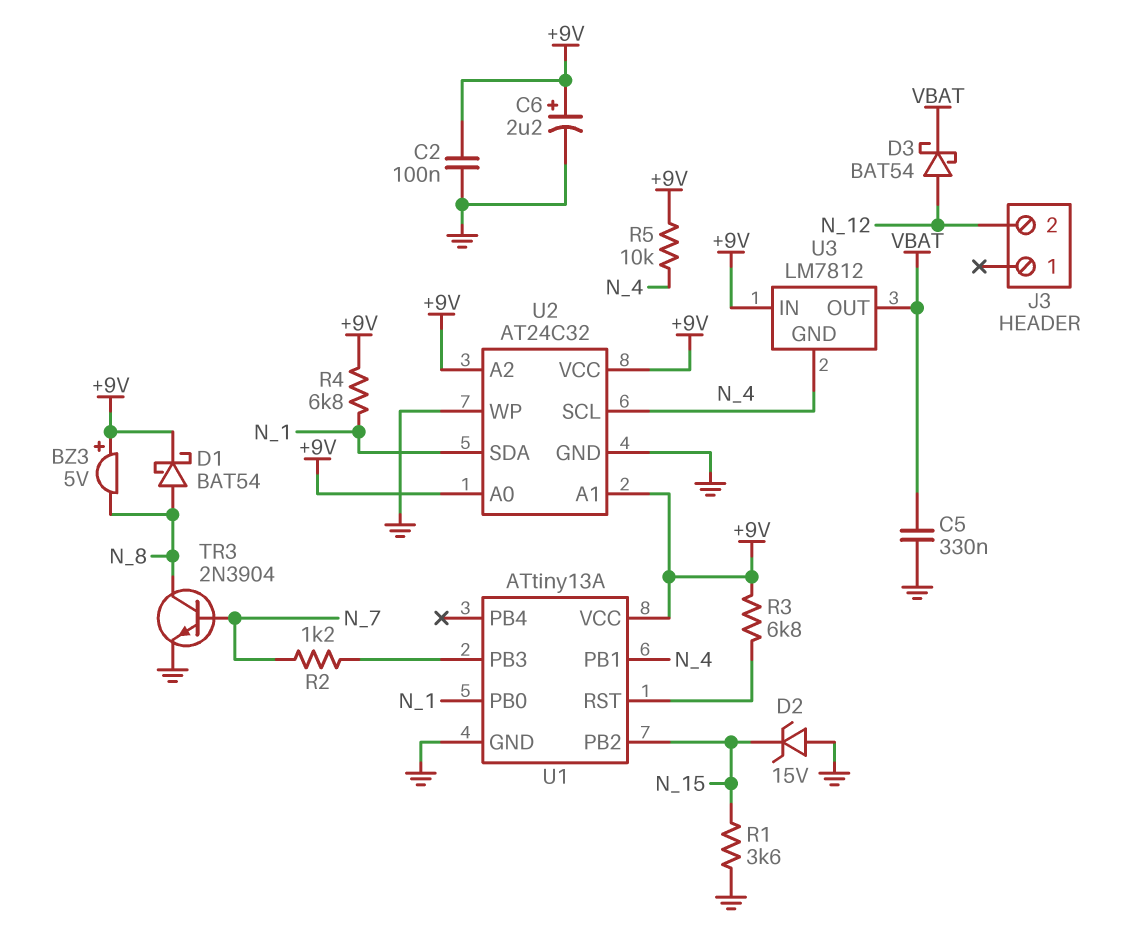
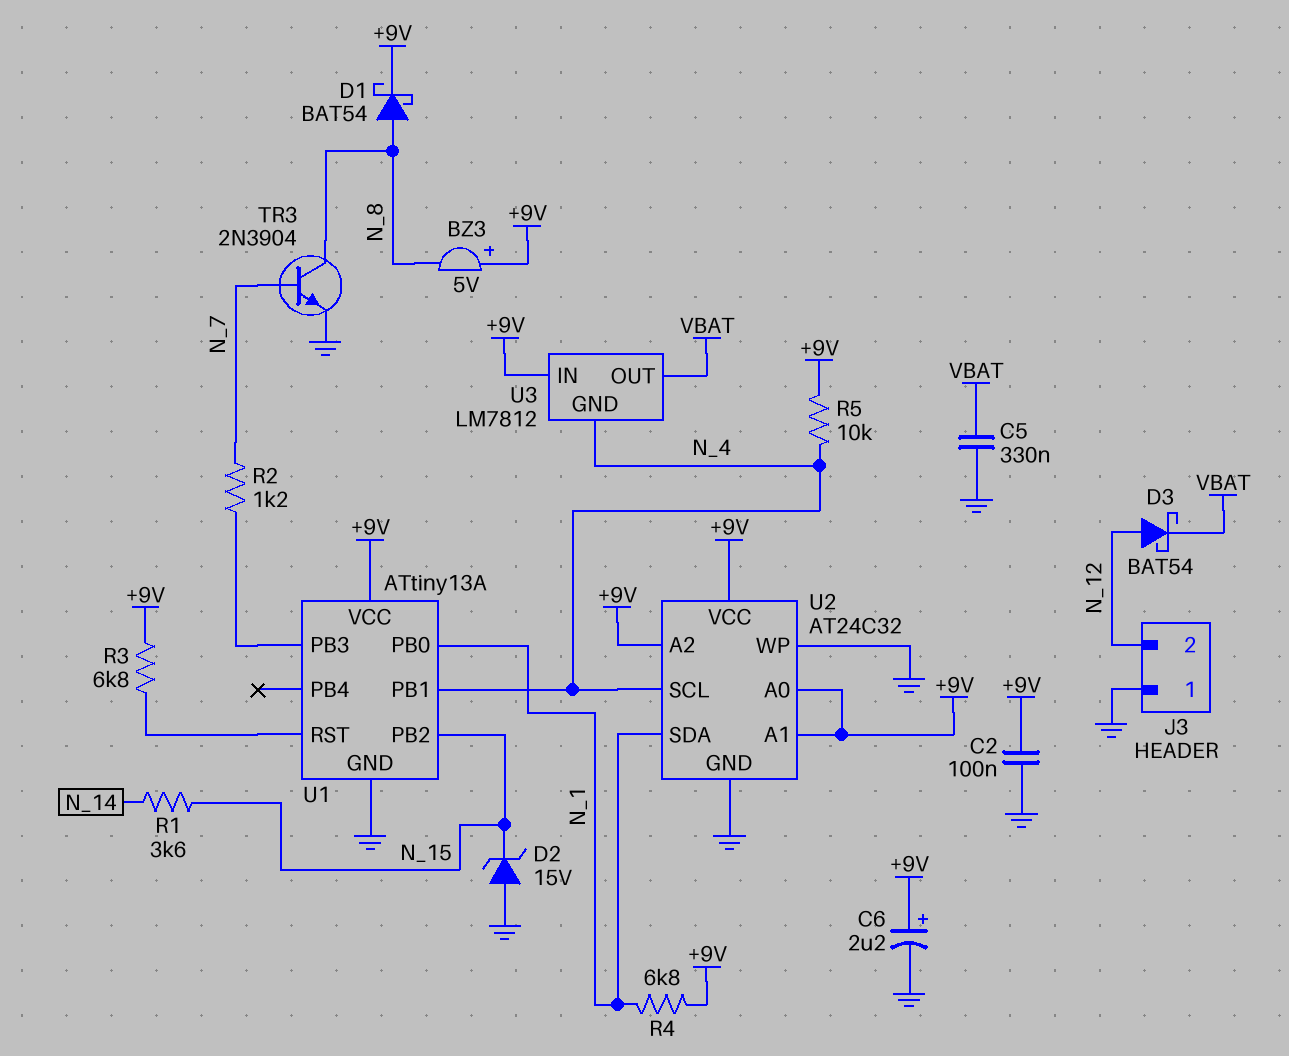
J3 pin 1: none -> GND
R1: 3.6k (GND, N_15) -> 3.6k (N_14, N_15)

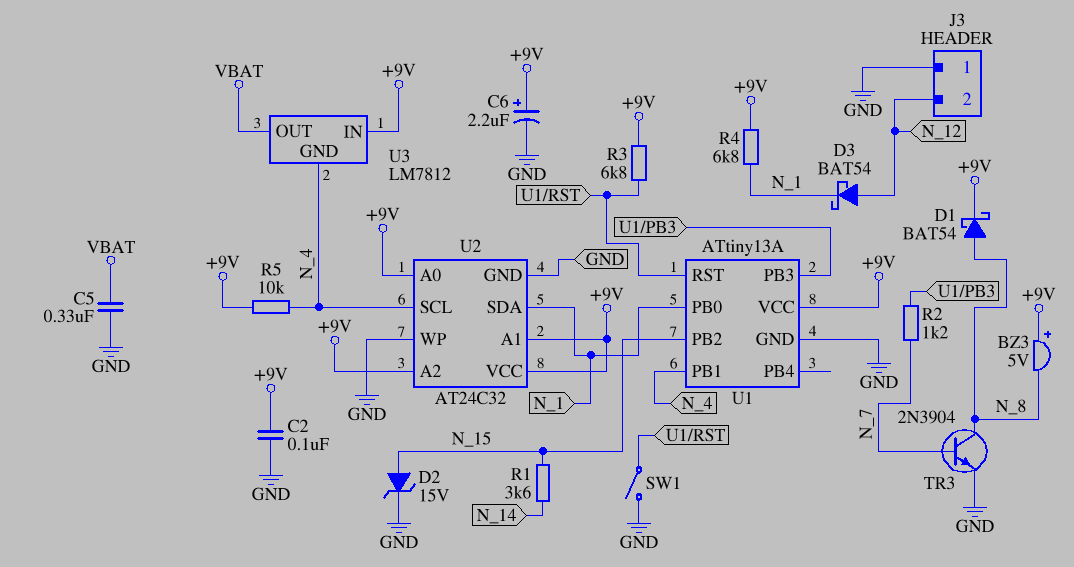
D2: zener 15V (A GND, K N_15) -> zener 15V (A N_15, K GND)
D3: schottky BAT54 (A N_12, K VBAT) -> schottky BAT54 (A N_12, K N_1)
SW1: none -> switch (GND, U1/RST)

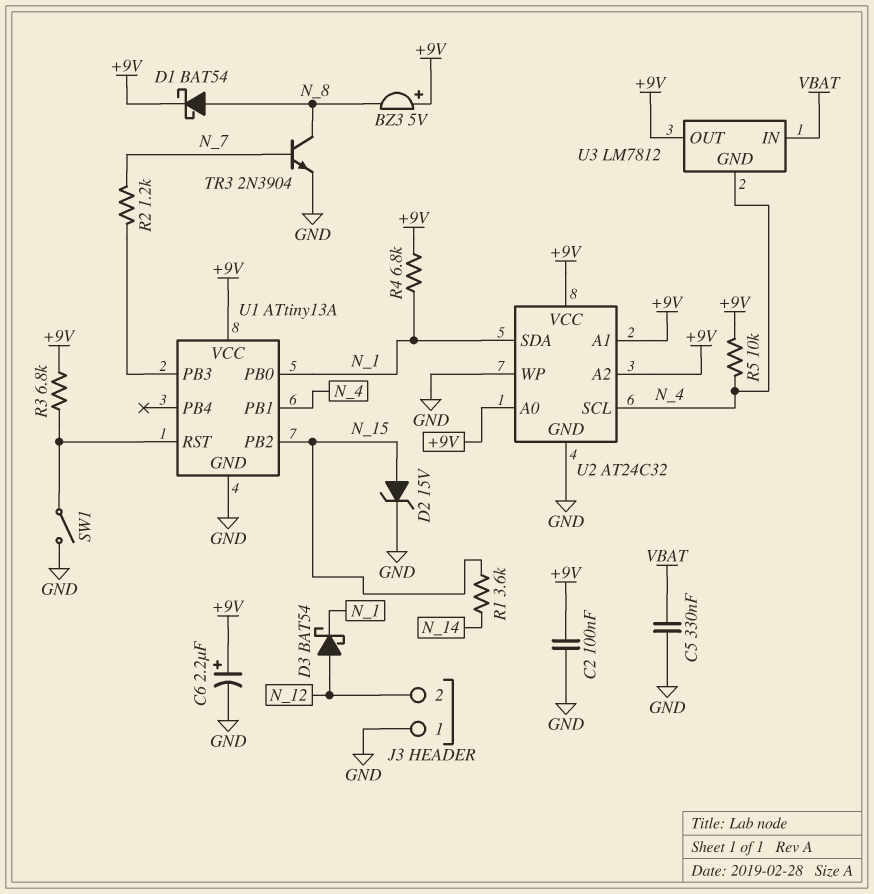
U3 pin IN: +9V -> VBAT
U3 pin OUT: VBAT -> +9V

